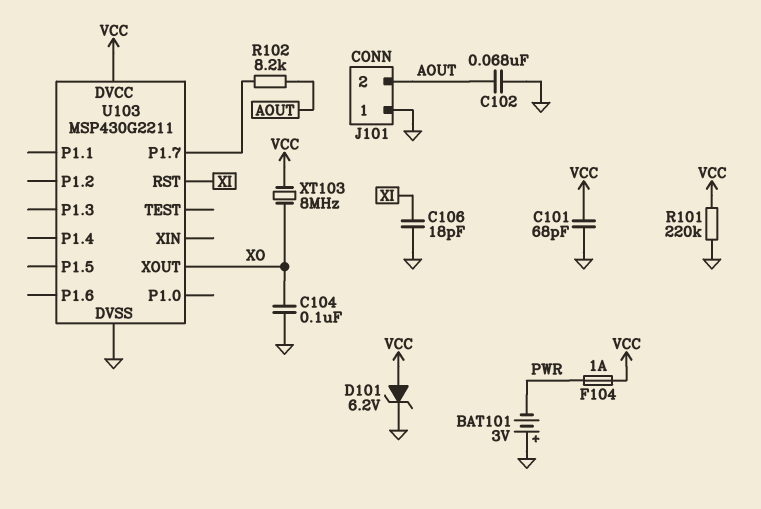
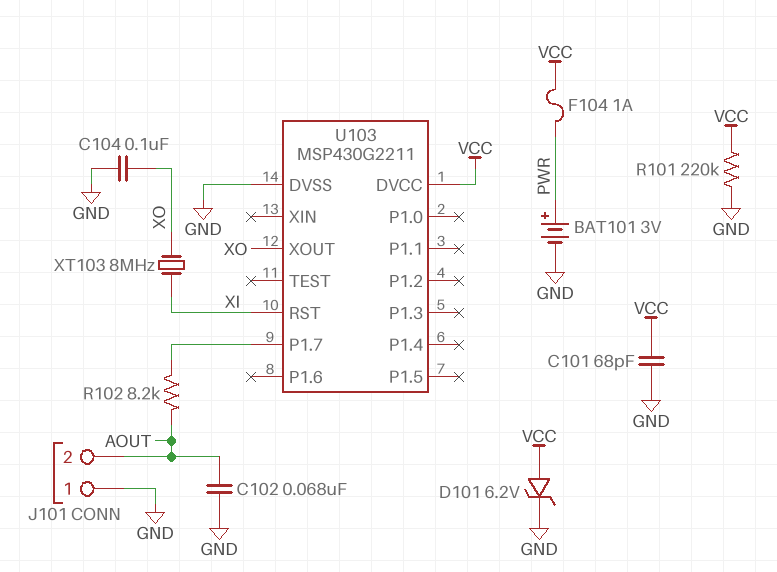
BAT101: 3V (plus GND, minus PWR) -> 3V (plus PWR, minus GND)
C106: 18pF (GND, XI) -> none
XT103: 8MHz (VCC, XO) -> 8MHz (XI, XO)

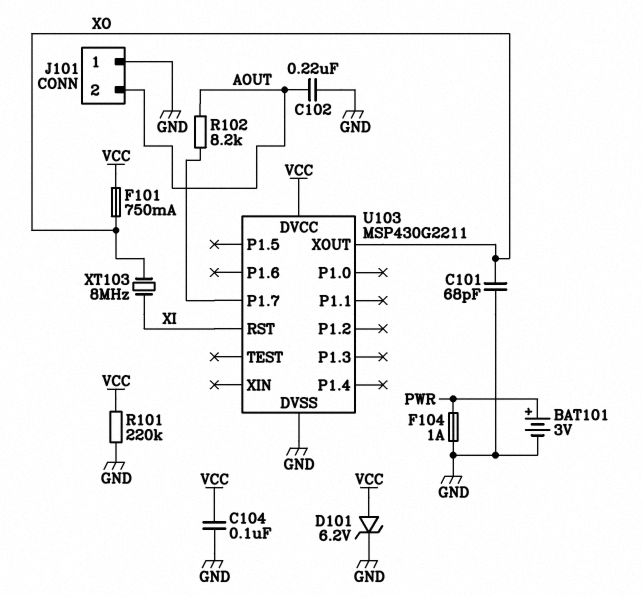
C101: 68pF (GND, VCC) -> 68pF (GND, XO)
C102: 68nF (AOUT, GND) -> 220nF (AOUT, GND)
C104: 100nF (GND, XO) -> 100nF (GND, VCC)
F101: none -> 750mA (VCC, XO)
F104: 1A (PWR, VCC) -> 1A (GND, PWR)

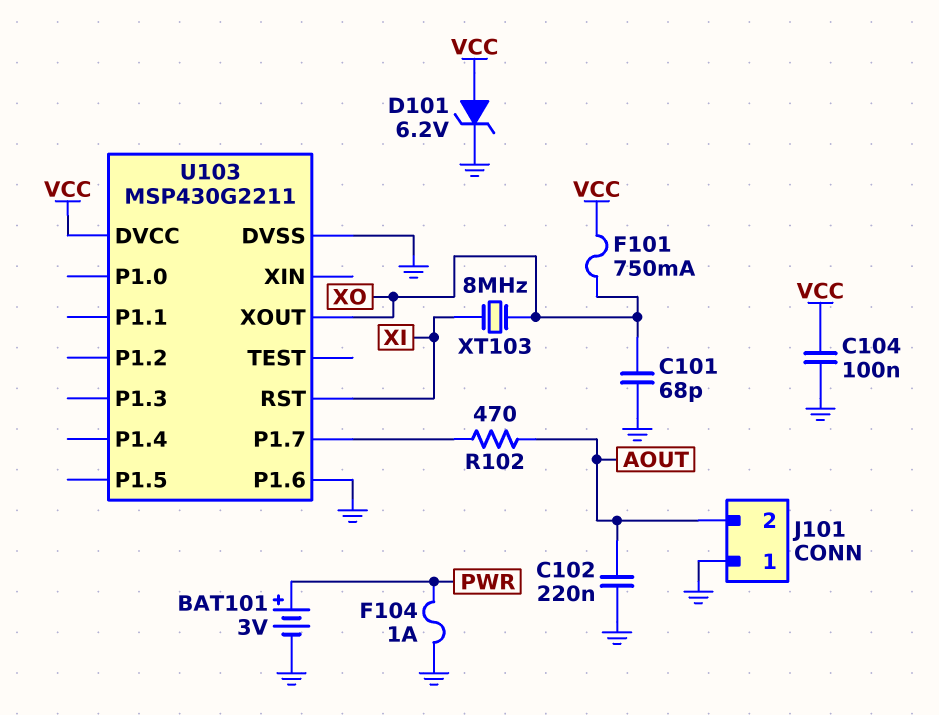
R101: 220k (GND, VCC) -> none
R102: 8.2k (AOUT, U103/P1.7) -> 470 (AOUT, U103/P1.7)
U103 pin P1.6: none -> GND

